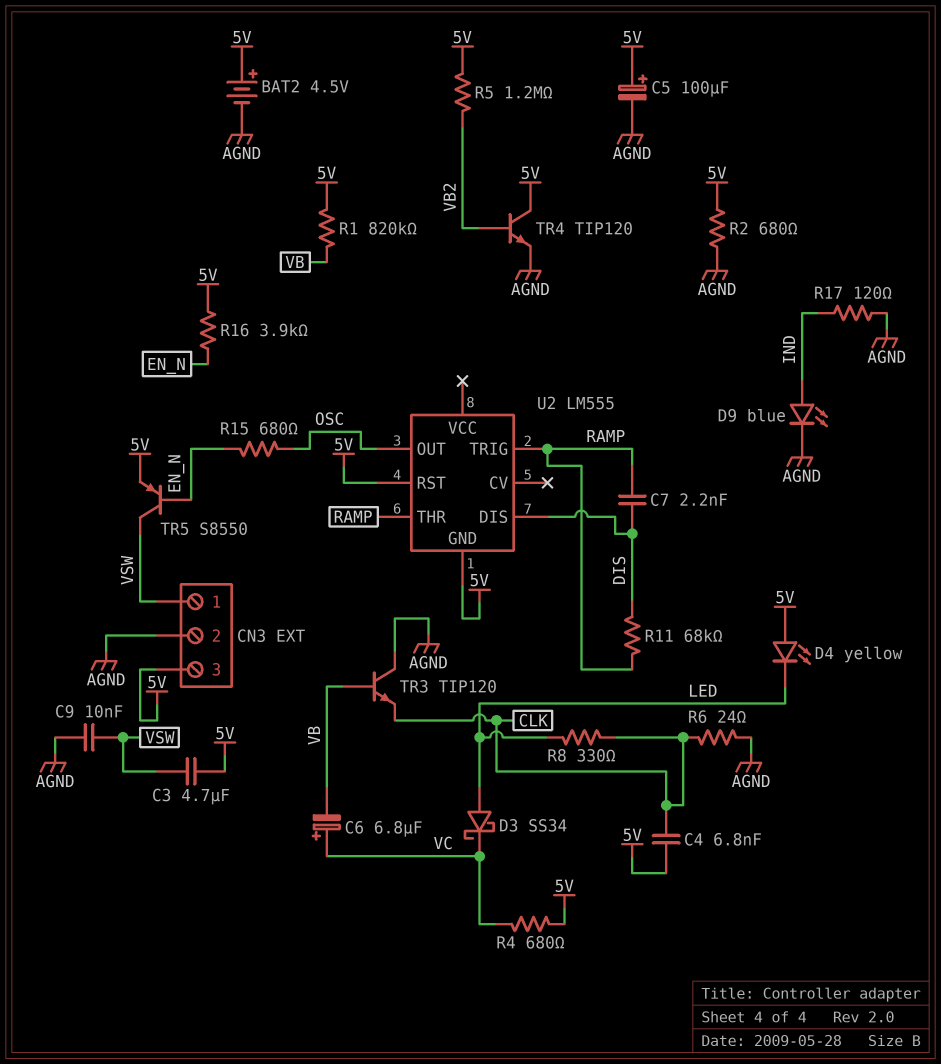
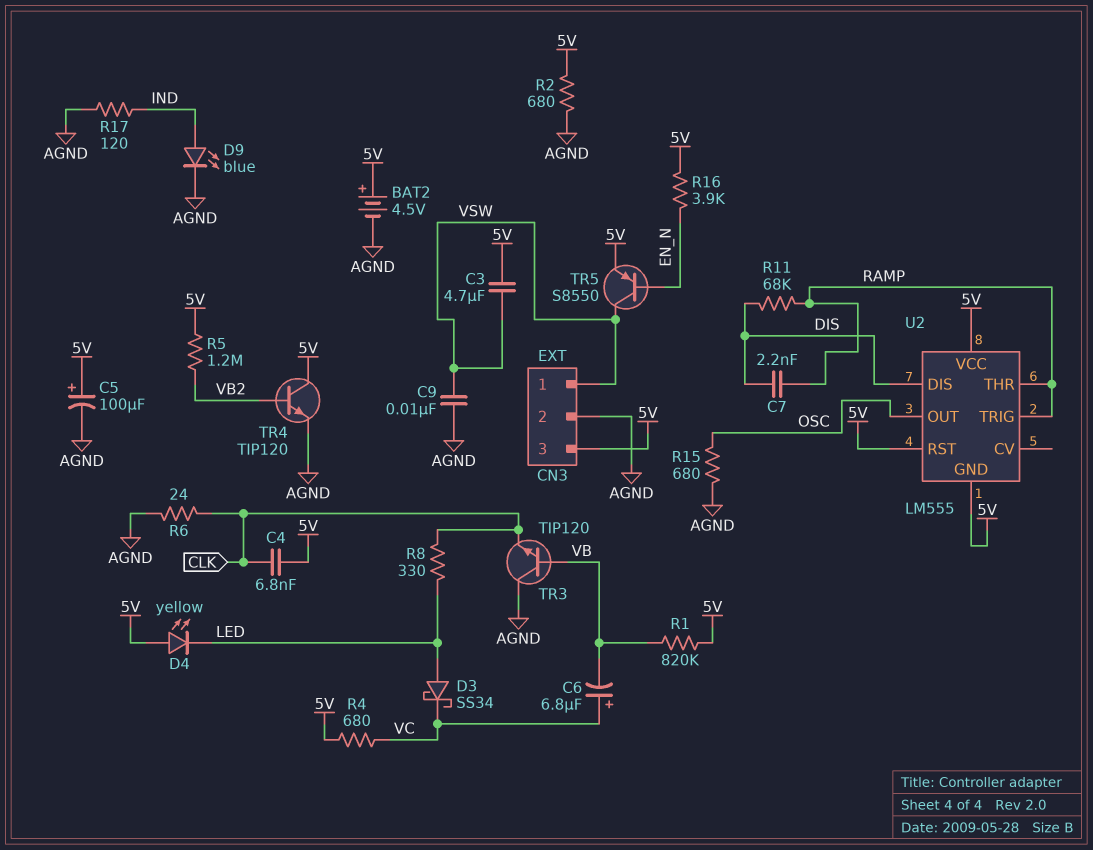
R15: 680 (EN_N, OSC) -> 680 (AGND, OSC)
U2 pin VCC: none -> 5V

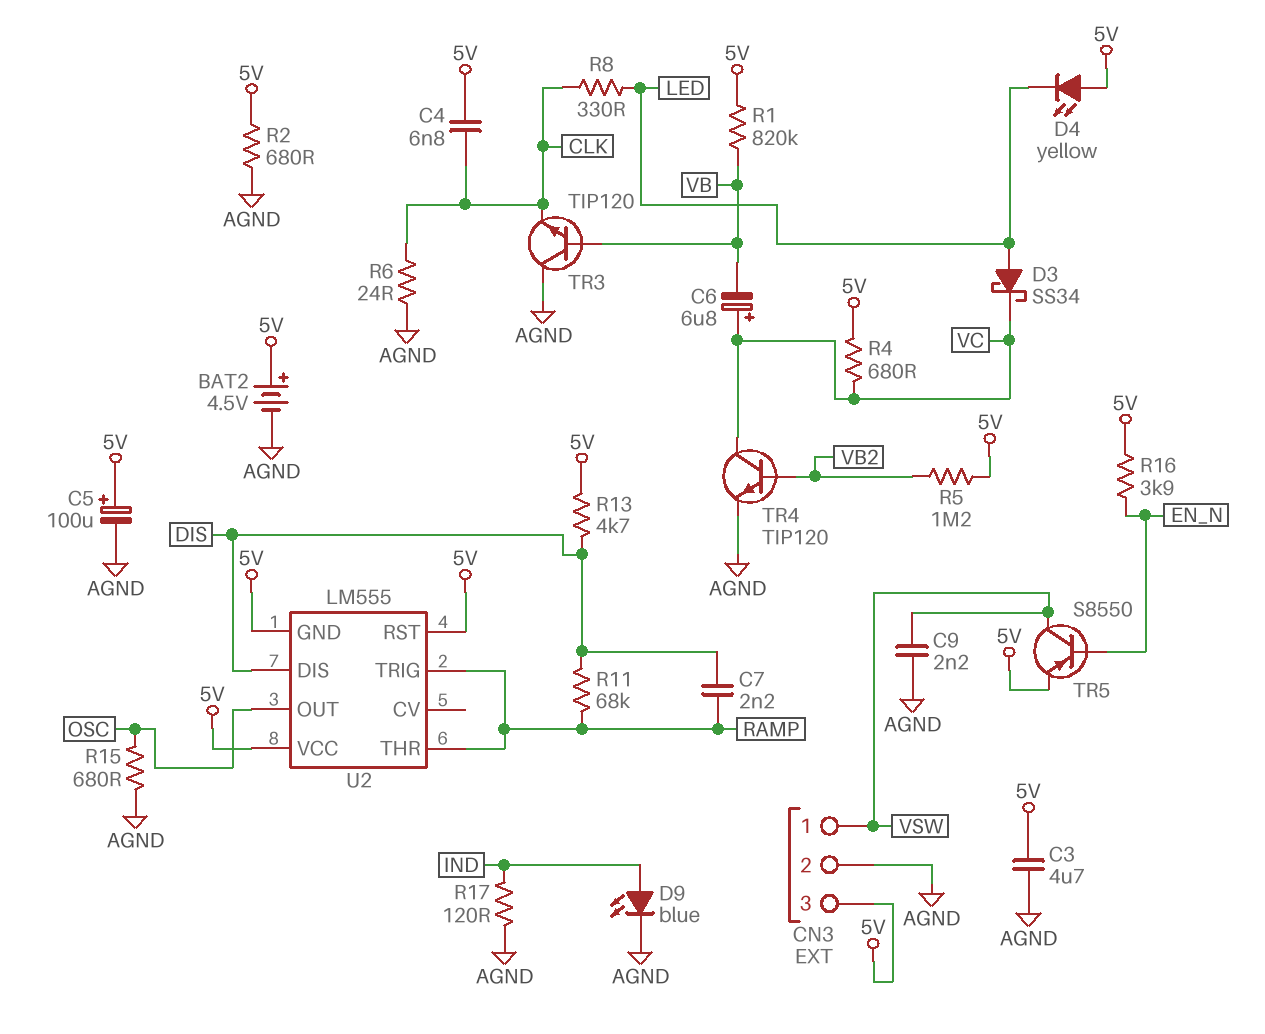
C3: 4.7uF (5V, VSW) -> 4.7uF (5V, AGND)
C9: 10nF (AGND, VSW) -> 2.2nF (AGND, VSW)
R13: none -> 4.7k (5V, DIS)
TR4: NPN TIP120 (B VB2, C 5V, E AGND) -> NPN TIP120 (B VB2, C VC, E AGND)

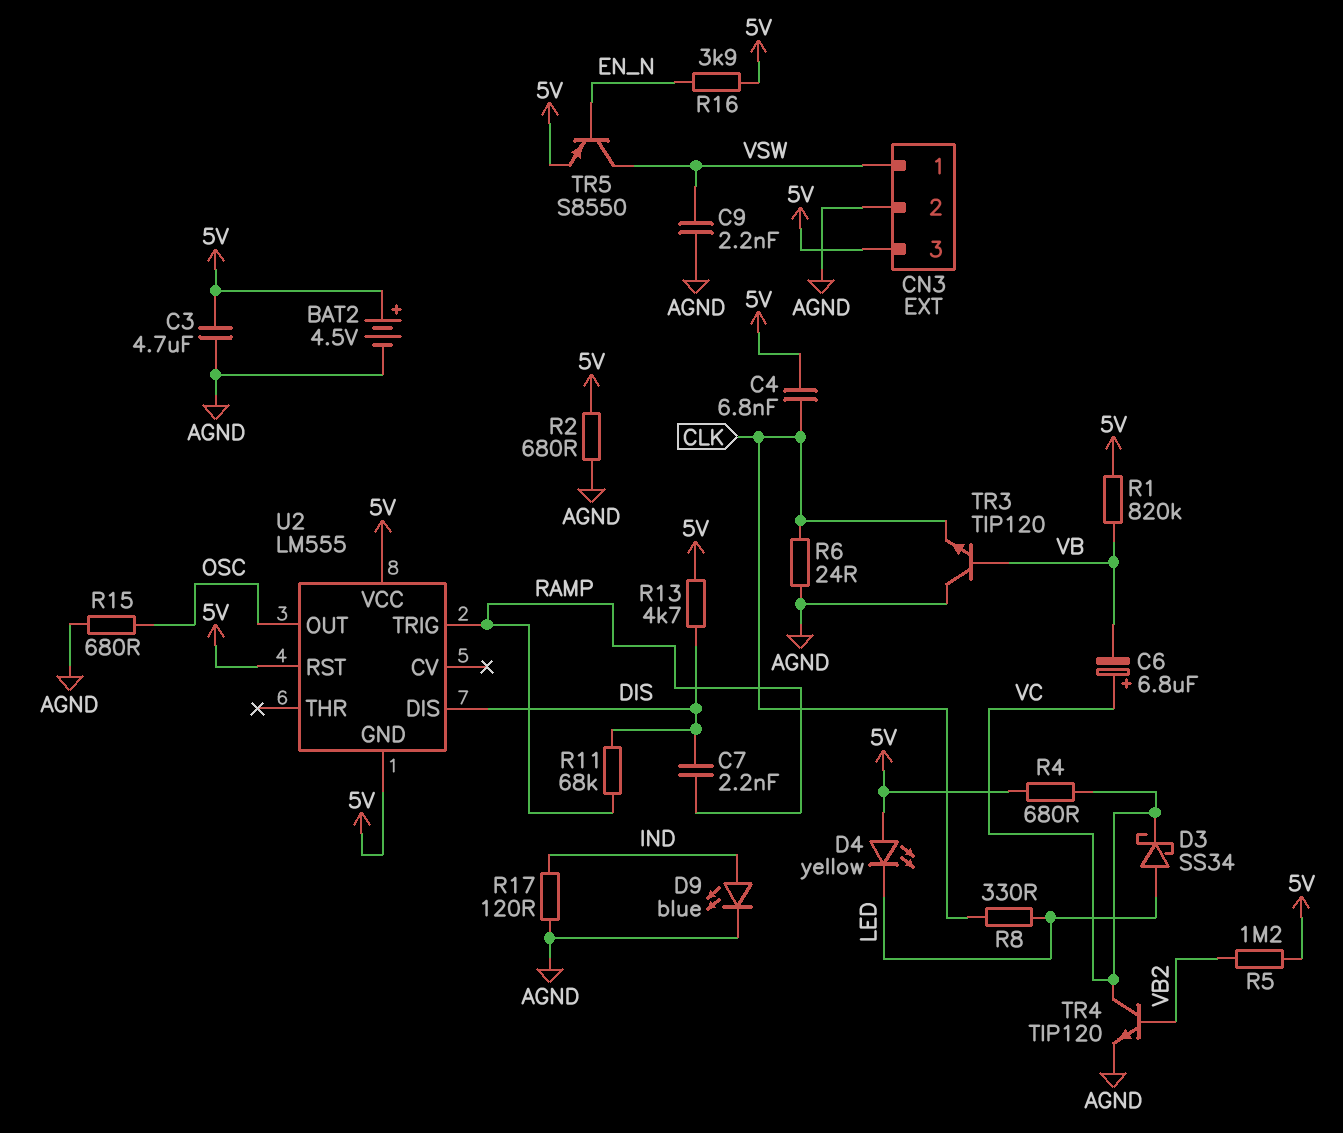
C5: 100uF (plus 5V, minus AGND) -> none
U2 pin THR: RAMP -> none

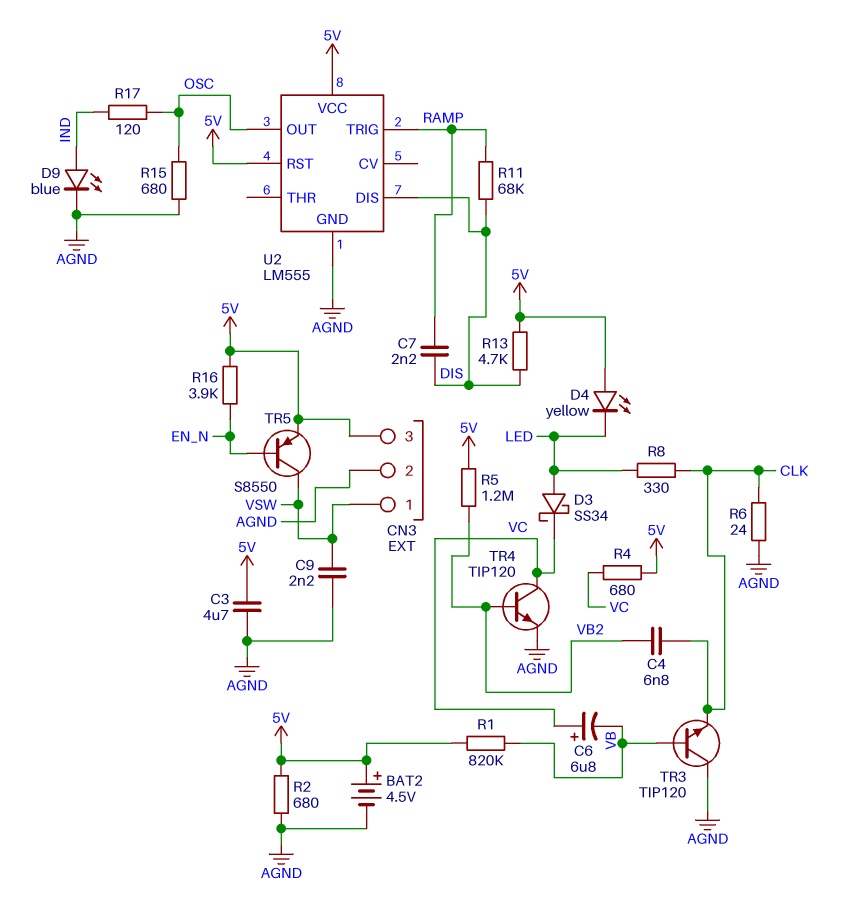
C4: 6.8nF (5V, CLK) -> 6.8nF (CLK, VB2)
R17: 120 (AGND, IND) -> 120 (IND, OSC)
U2 pin GND: 5V -> AGND

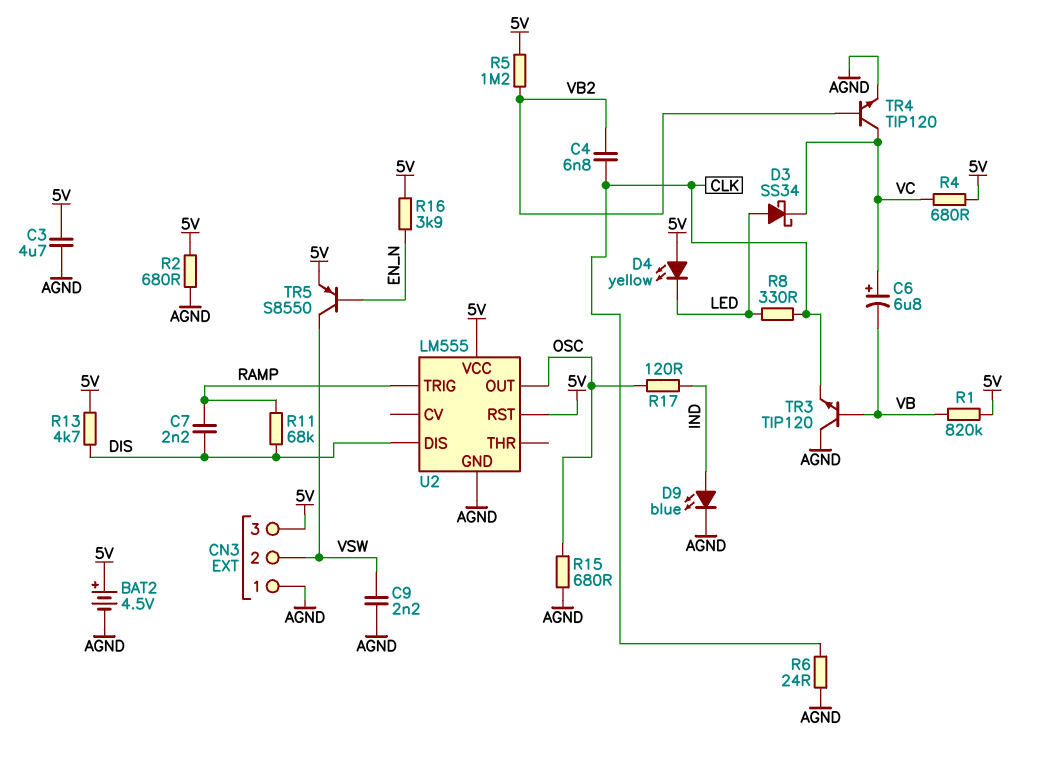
CN3 pin 1: VSW -> AGND
CN3 pin 2: AGND -> VSW

